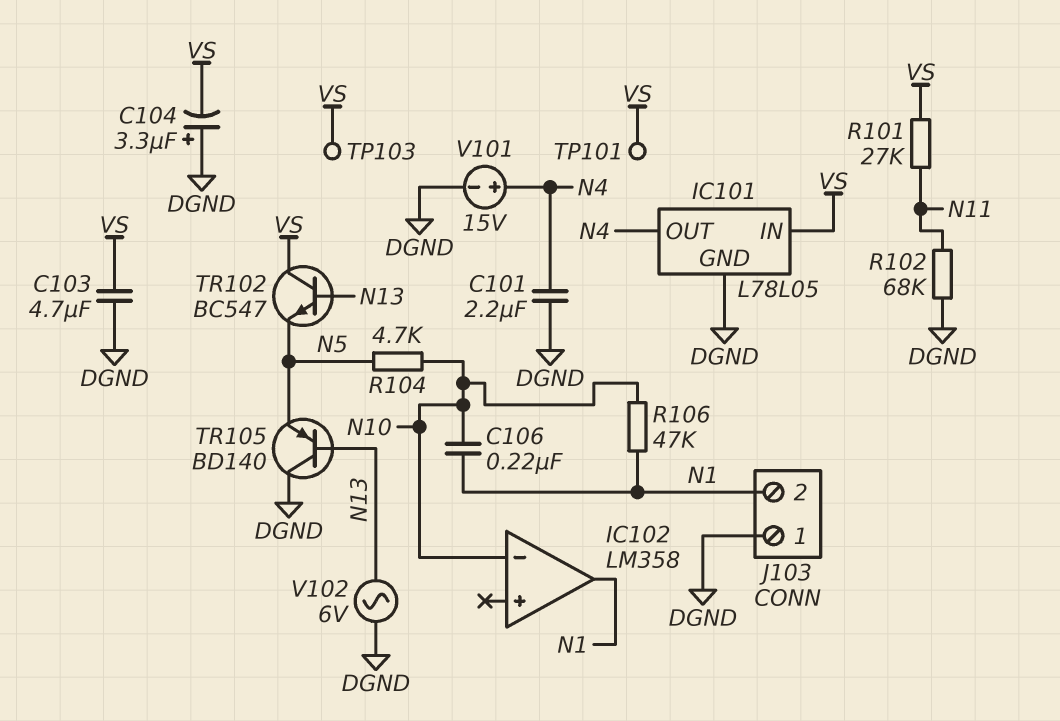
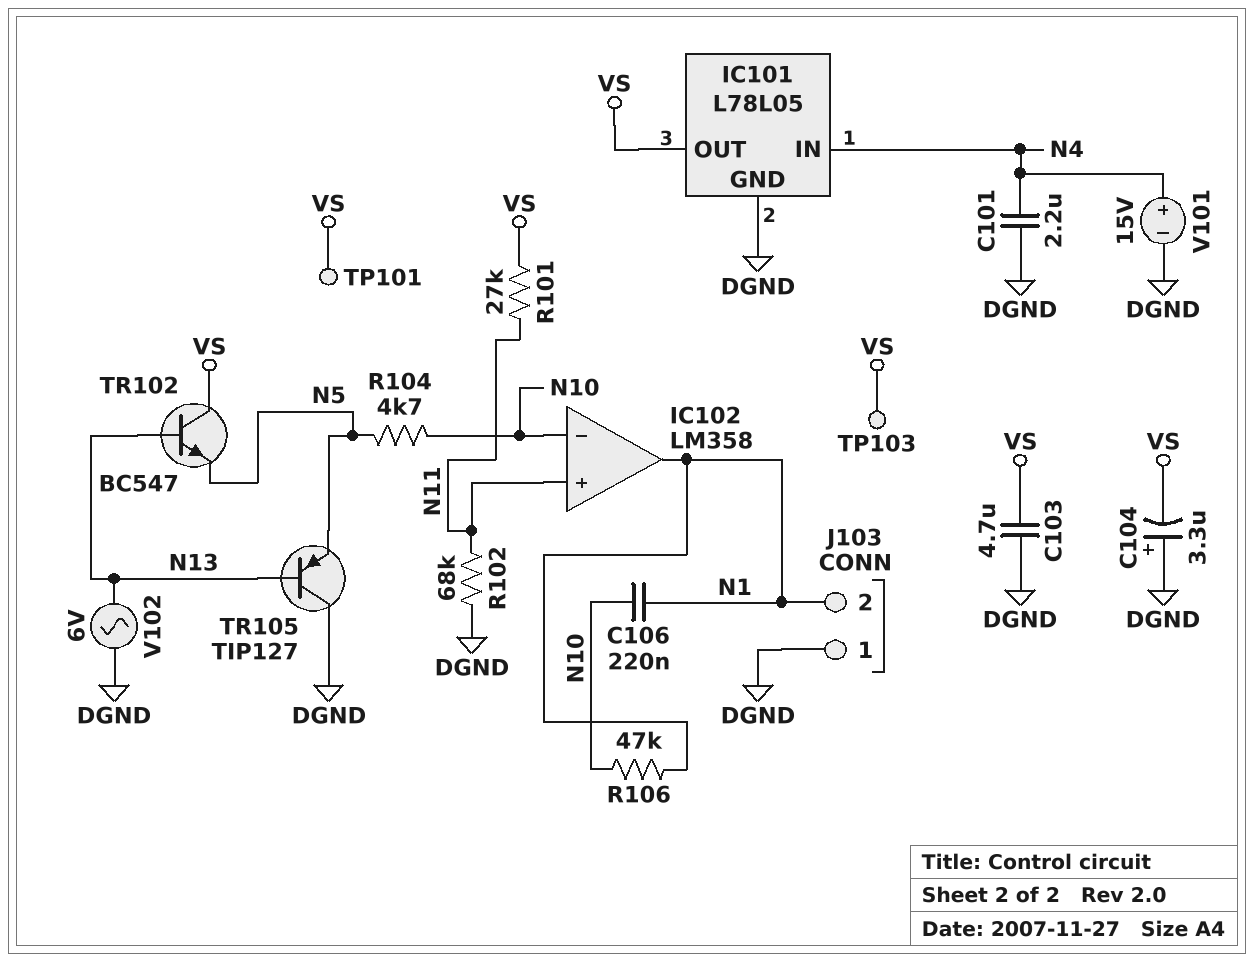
IC101 pin IN: VS -> N4
IC101 pin OUT: N4 -> VS
IC102 pin in+: none -> N11
TR105: PNP BD140 (B N13, C DGND, E N5) -> PNP TIP127 (B N13, C DGND, E N5)

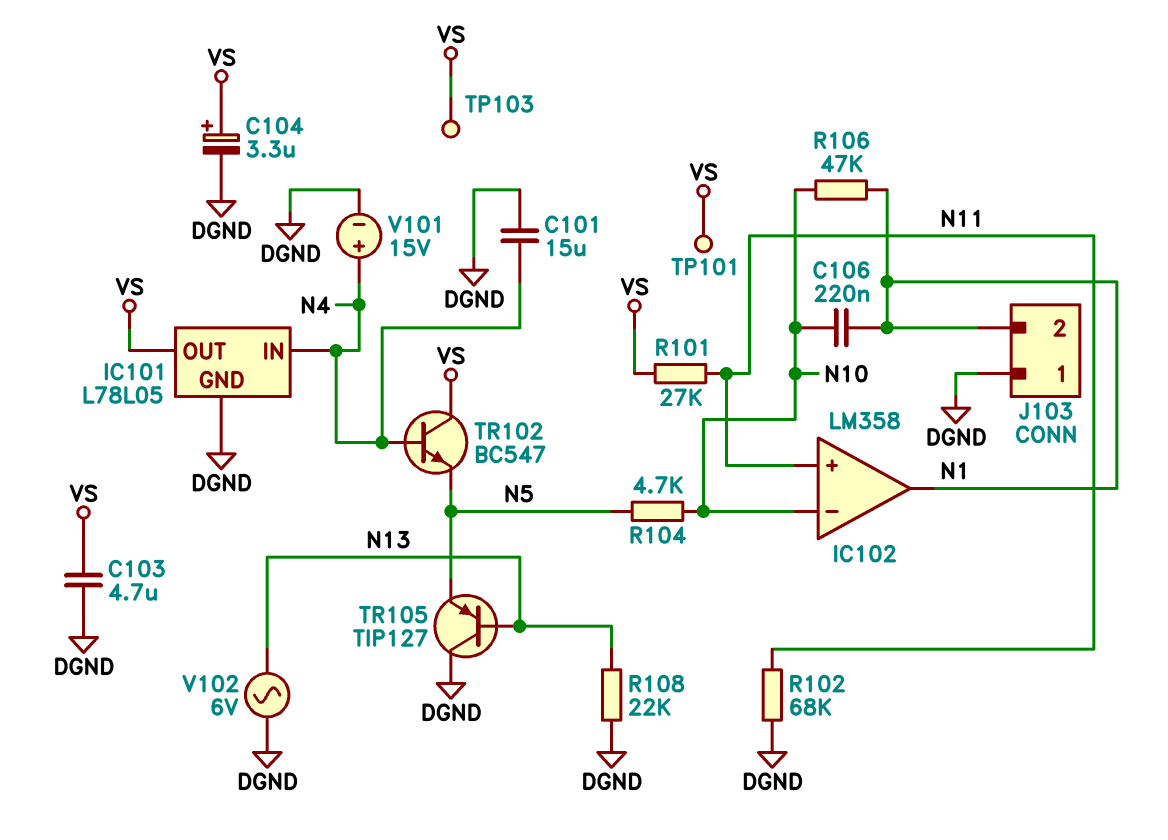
C101: 2.2uF (DGND, N4) -> 15uF (DGND, N4)
C104: 3.3uF (plus DGND, minus VS) -> 3.3uF (plus VS, minus DGND)
R108: none -> 22k (DGND, N13)
TR102: NPN BC547 (B N13, C VS, E N5) -> NPN BC547 (B N4, C VS, E N5)

